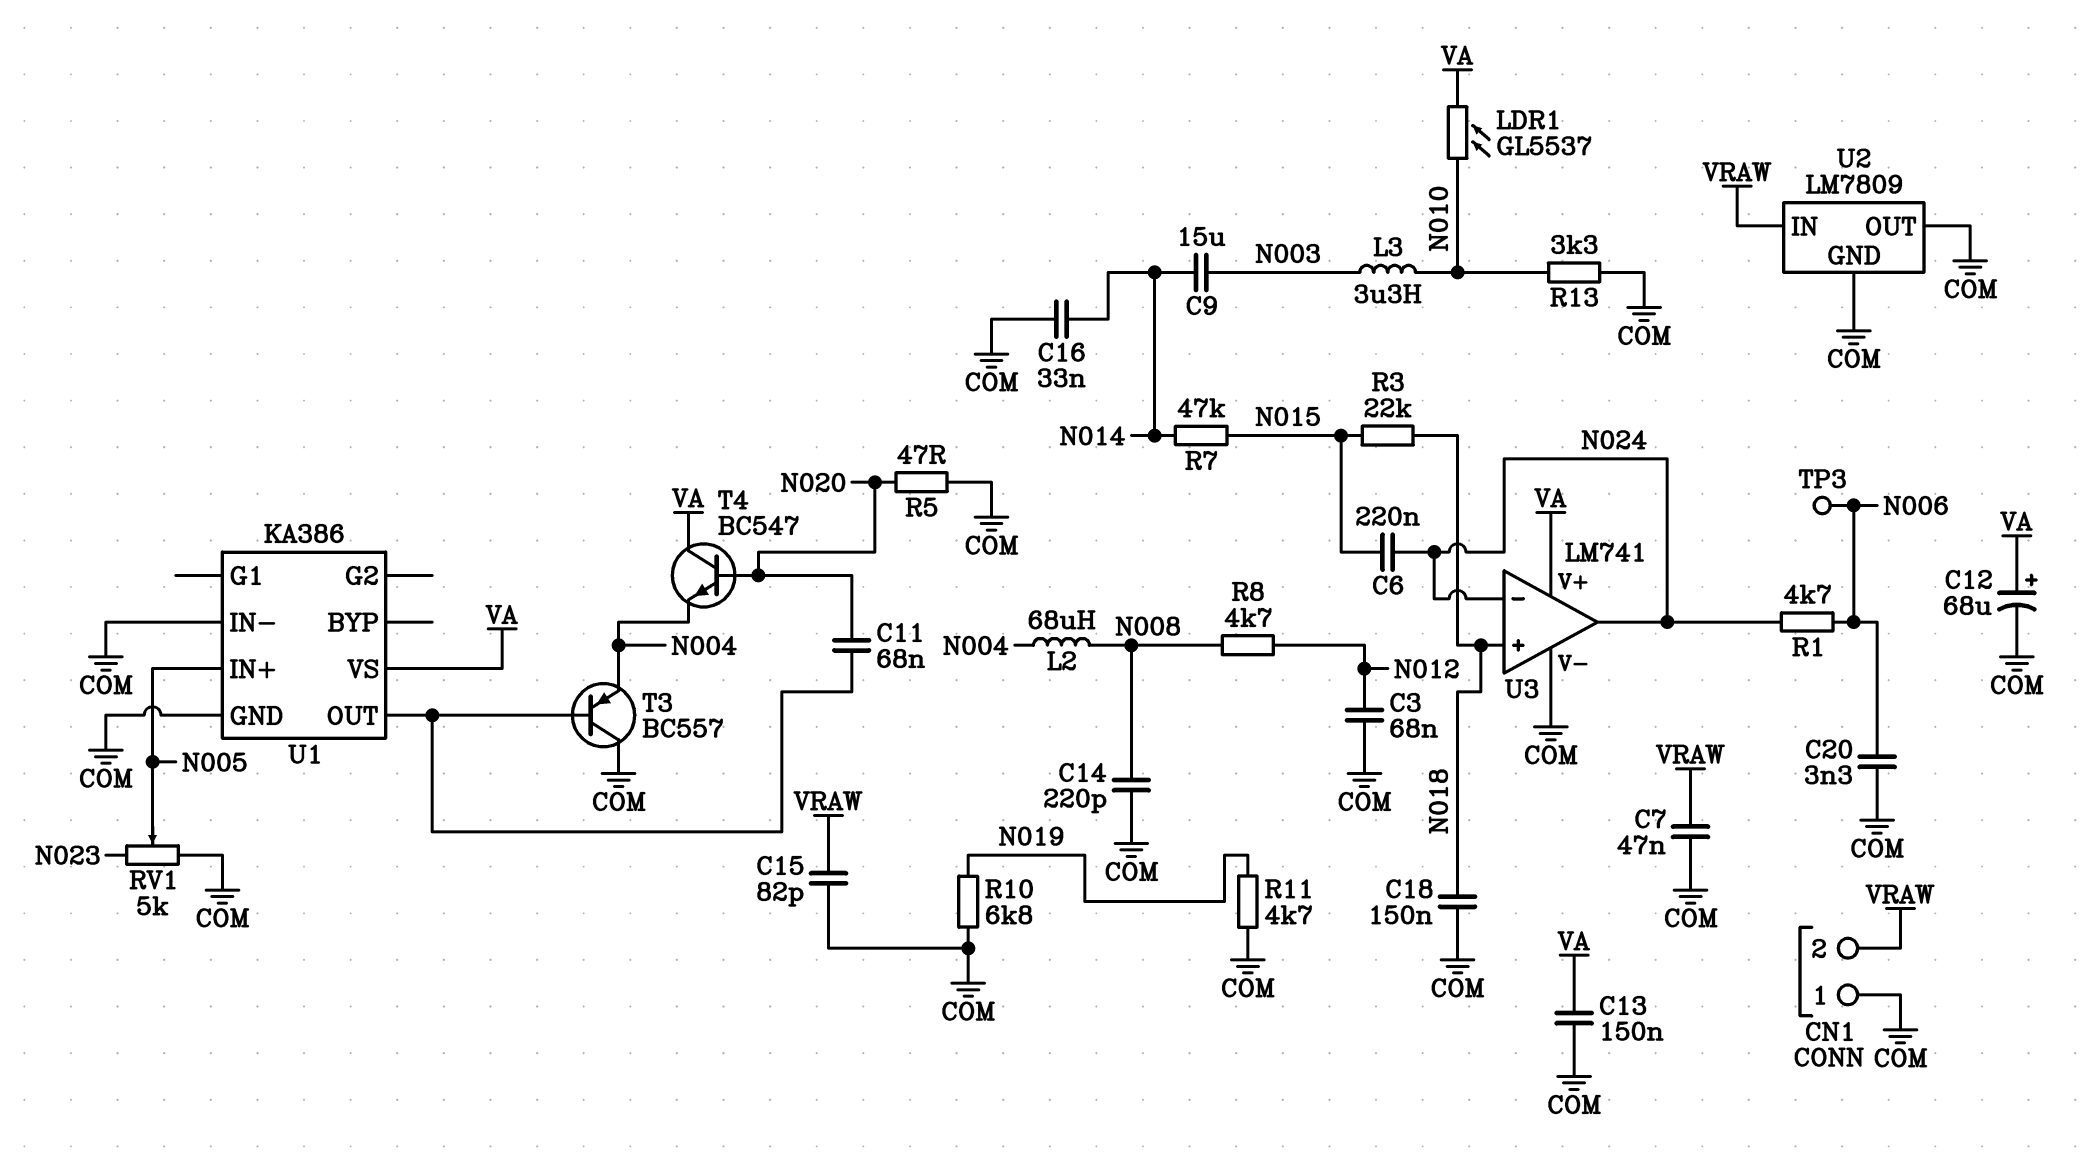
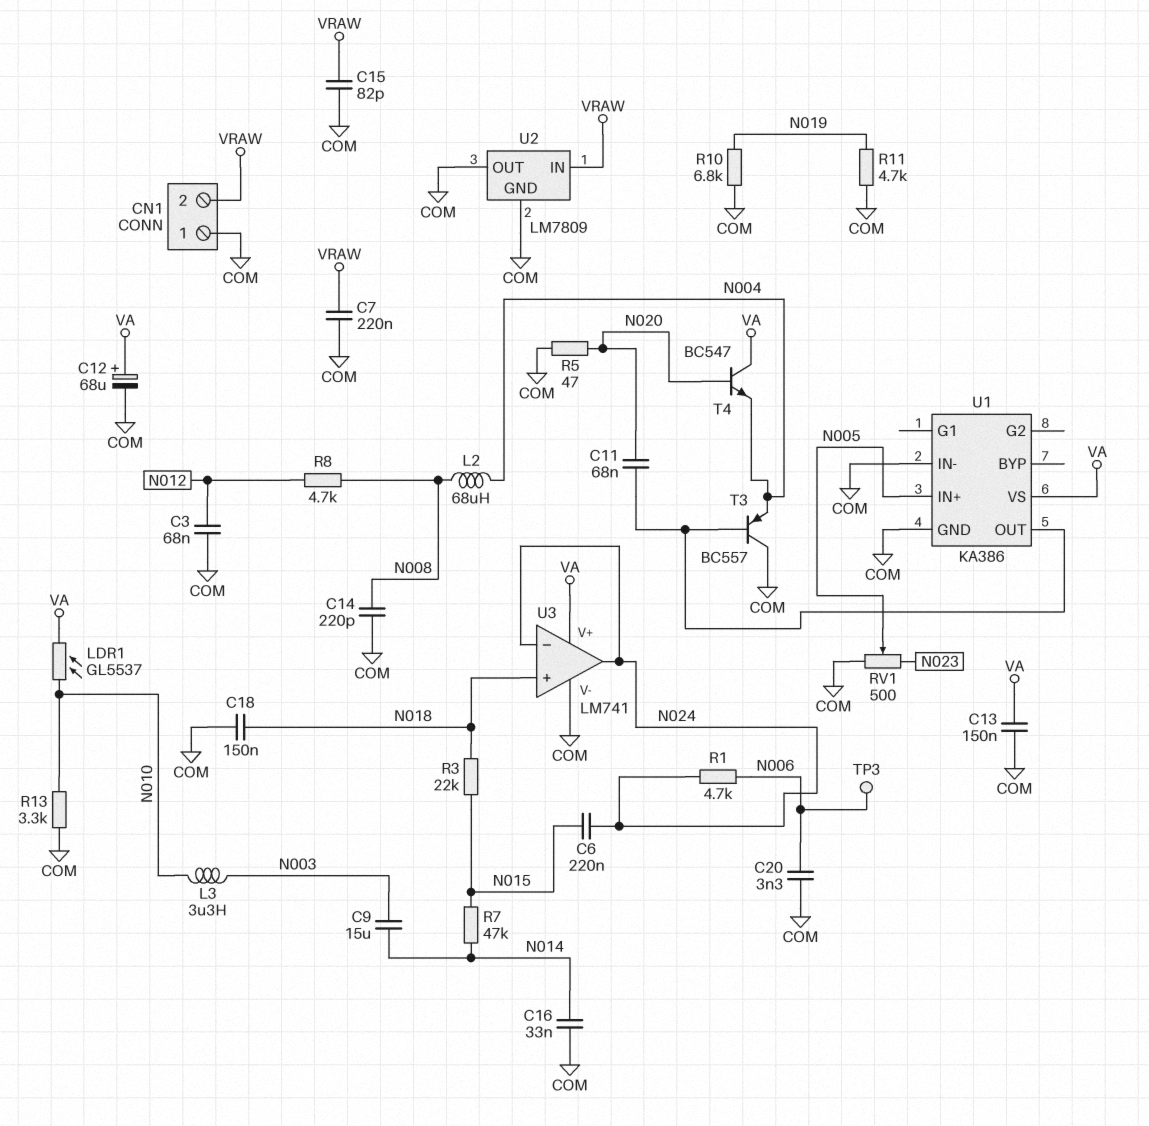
C7: 47nF (COM, VRAW) -> 220nF (COM, VRAW)
RV1: 5k (COM, N023, wiper N005) -> 500 (COM, N023, wiper N005)

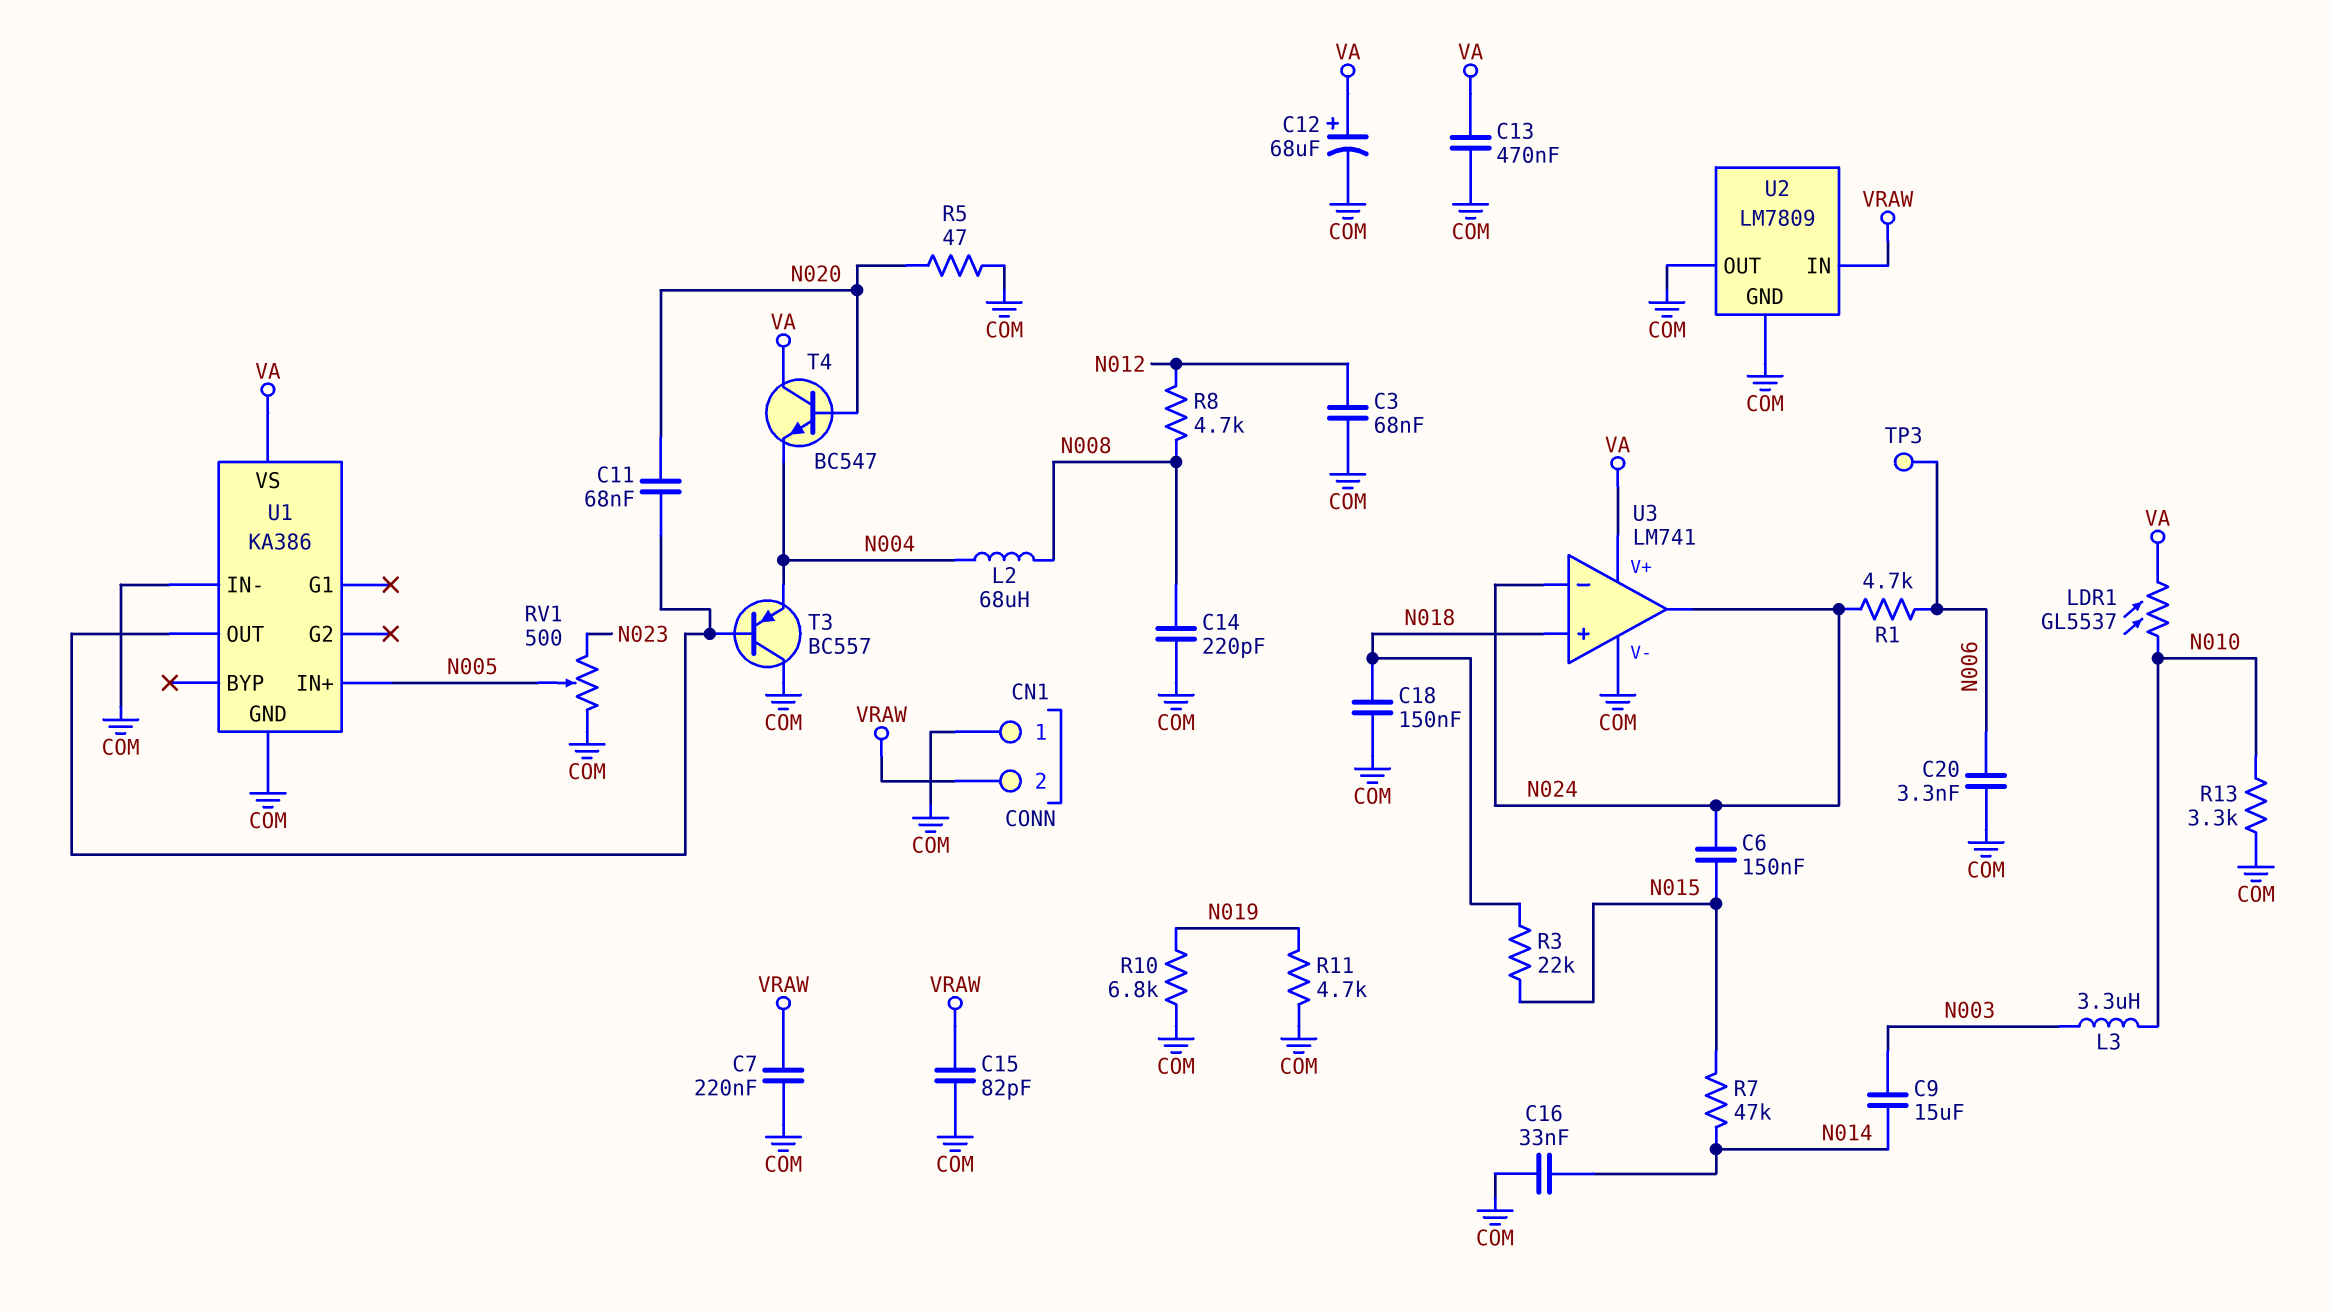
C6: 220nF (N015, N024) -> 150nF (N015, N024)
C13: 150nF (COM, VA) -> 470nF (COM, VA)

